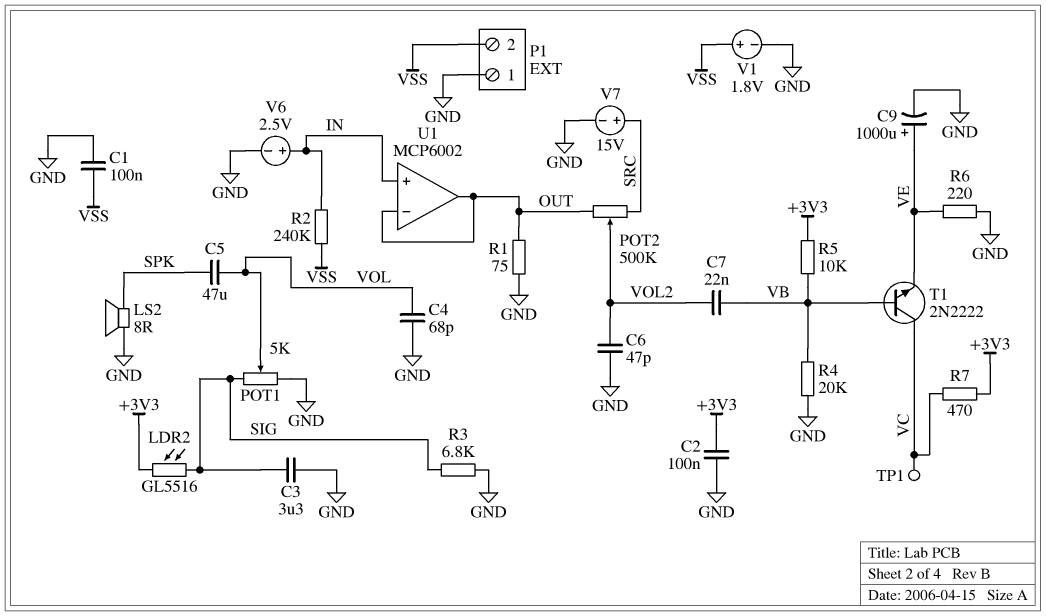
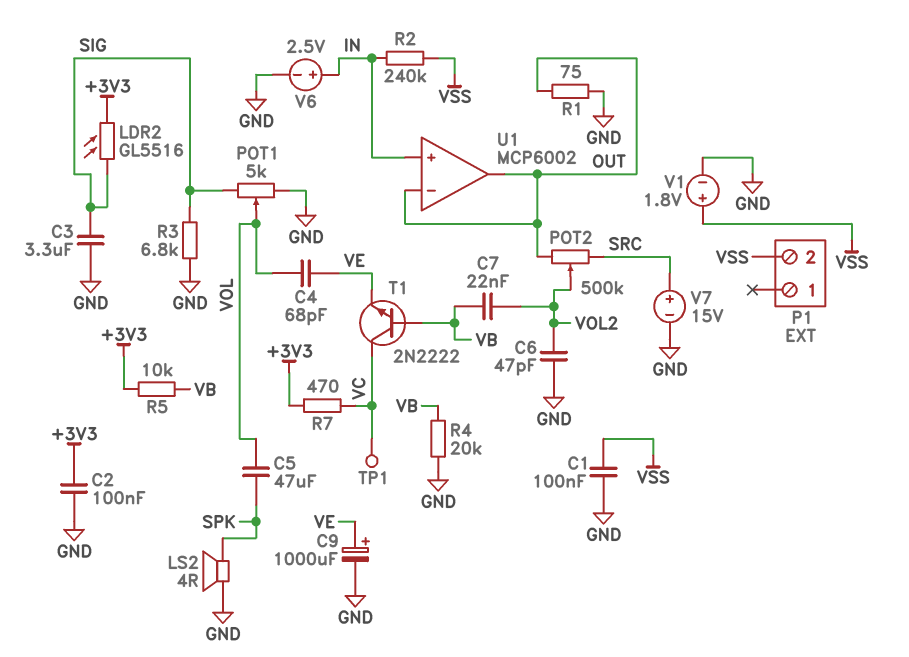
C4: 68pF (GND, VOL) -> 68pF (VE, VOL)
LS2: speaker 8R (GND, SPK) -> speaker 4R (GND, SPK)
P1 pin 1: GND -> none
R6: 220 (GND, VE) -> none

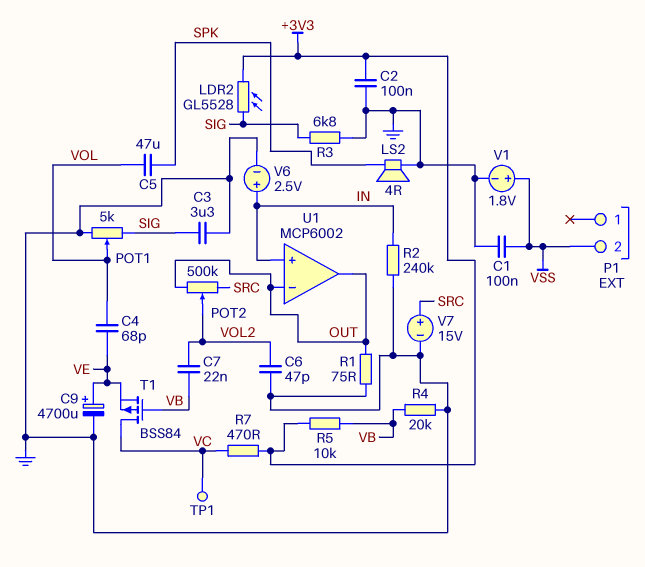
C9: 1000uF (plus VE, minus GND) -> 4700uF (plus VE, minus GND)
LDR2: GL5516 (+3V3, SIG) -> GL5528 (+3V3, SIG)
R2: 240k (IN, VSS) -> 240k (GND, IN)
T1: NPN 2N2222 (B VB, C VC, E VE) -> PMOS BSS84 (G VB, D VC, S VE)

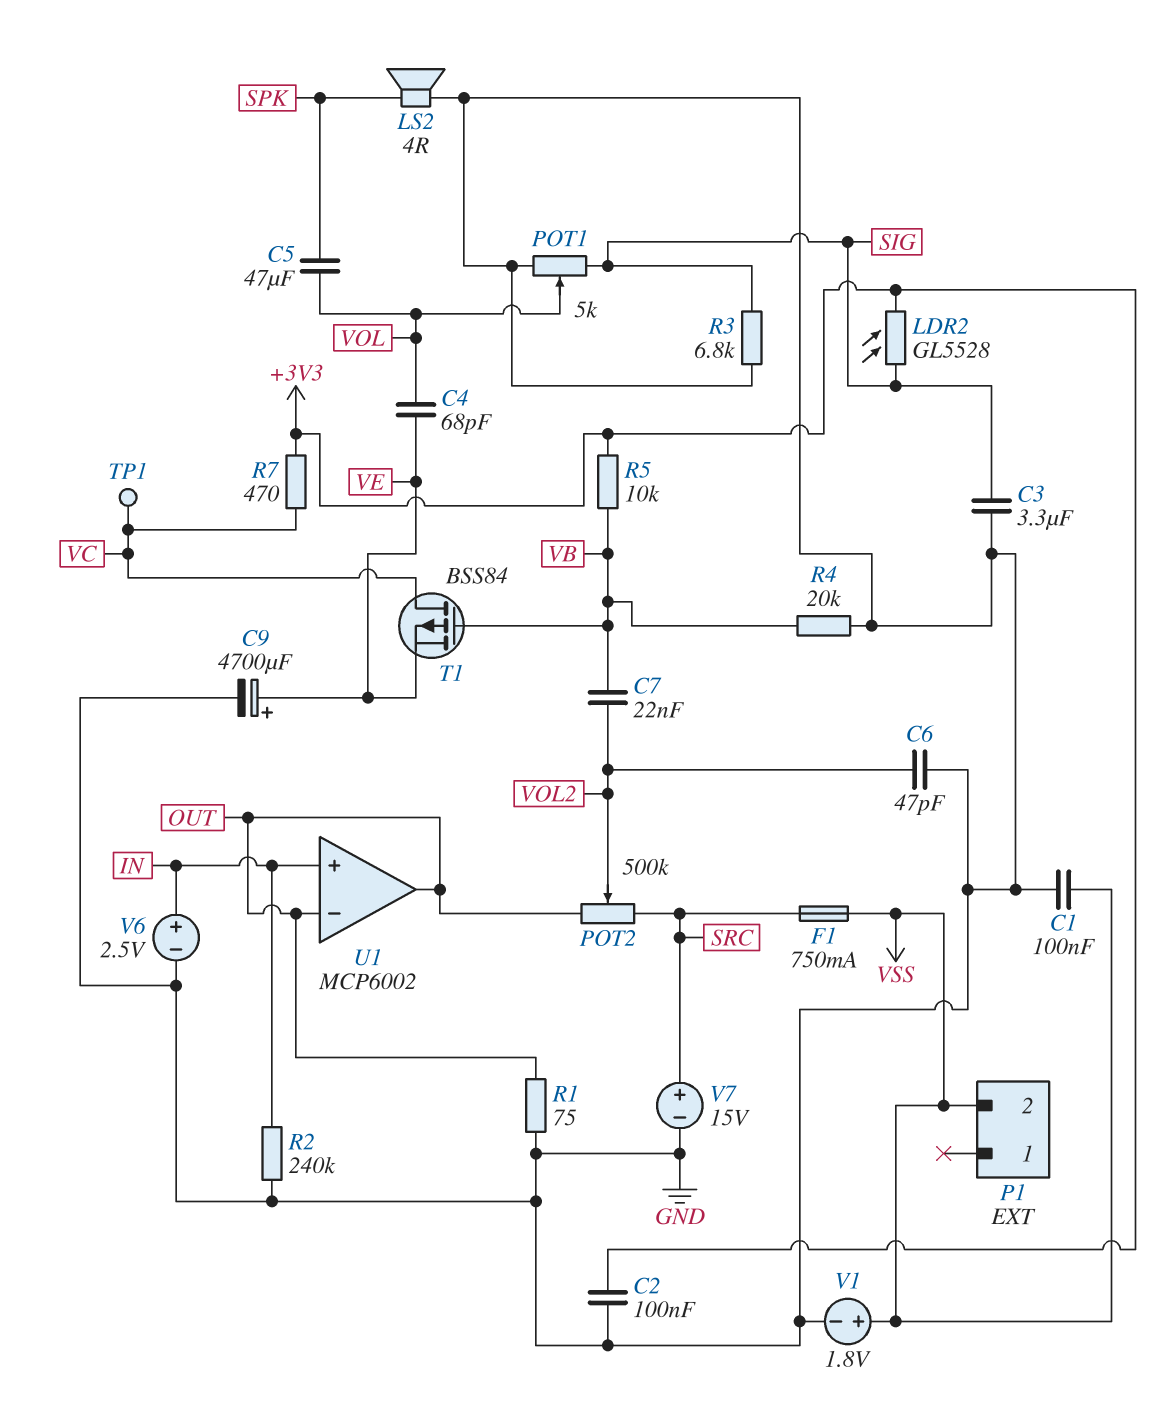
F1: none -> 750mA (SRC, VSS)

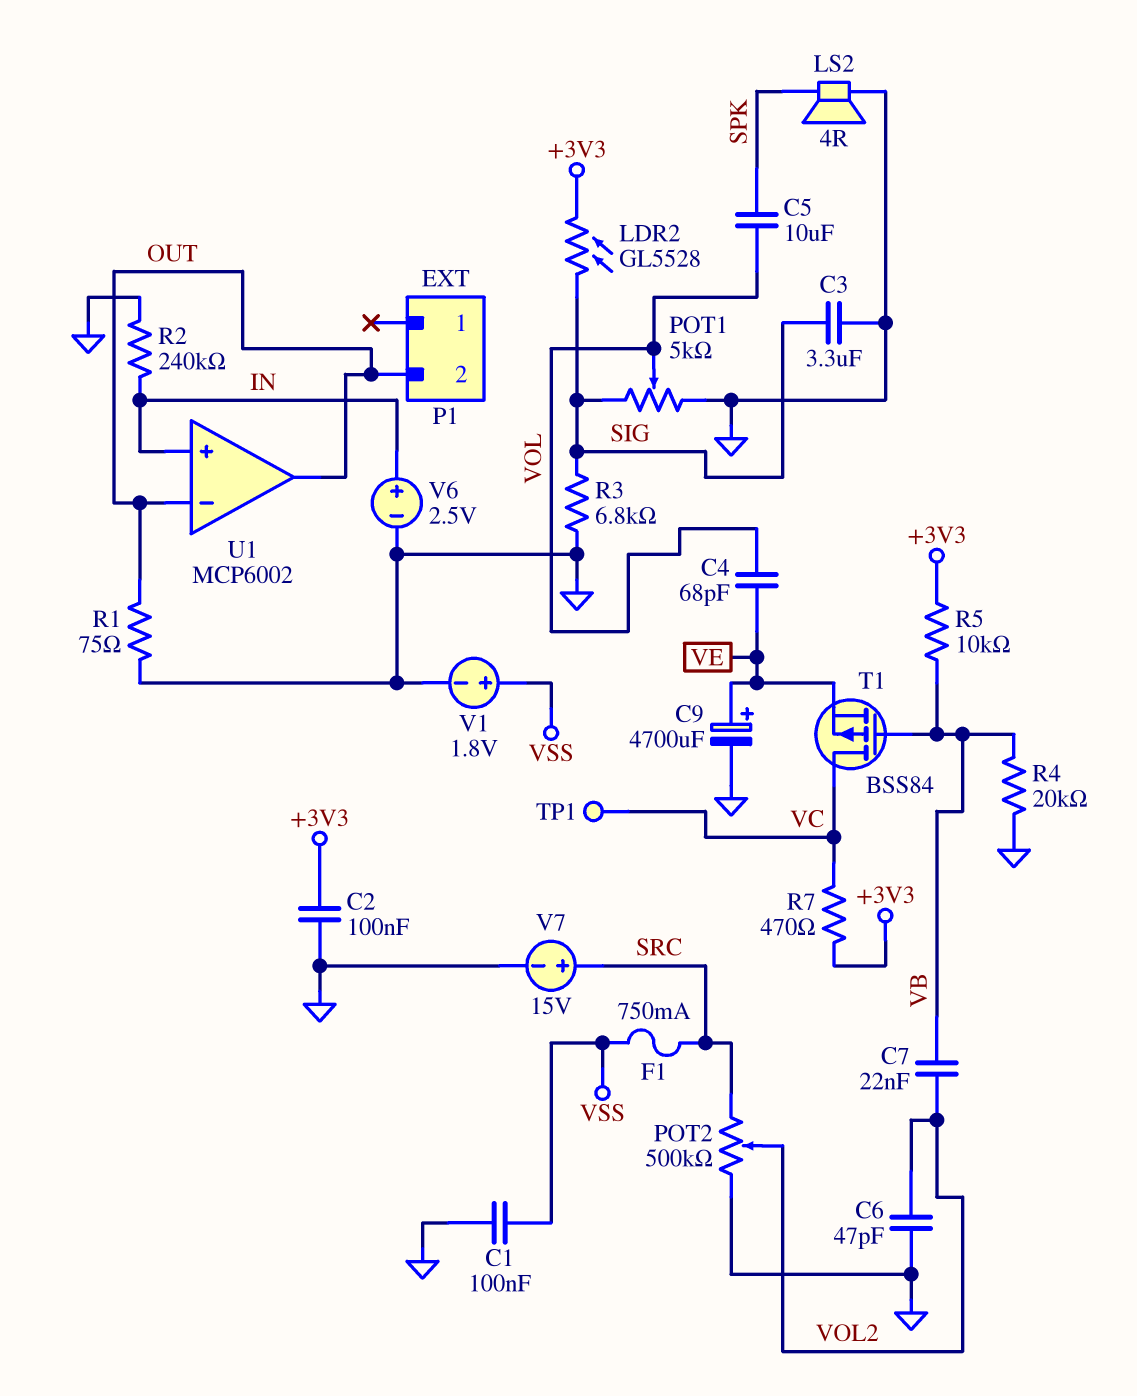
C5: 47uF (SPK, VOL) -> 10uF (SPK, VOL)
P1 pin 2: VSS -> OUT
POT2: 500k (OUT, SRC, wiper VOL2) -> 500k (GND, SRC, wiper VOL2)

